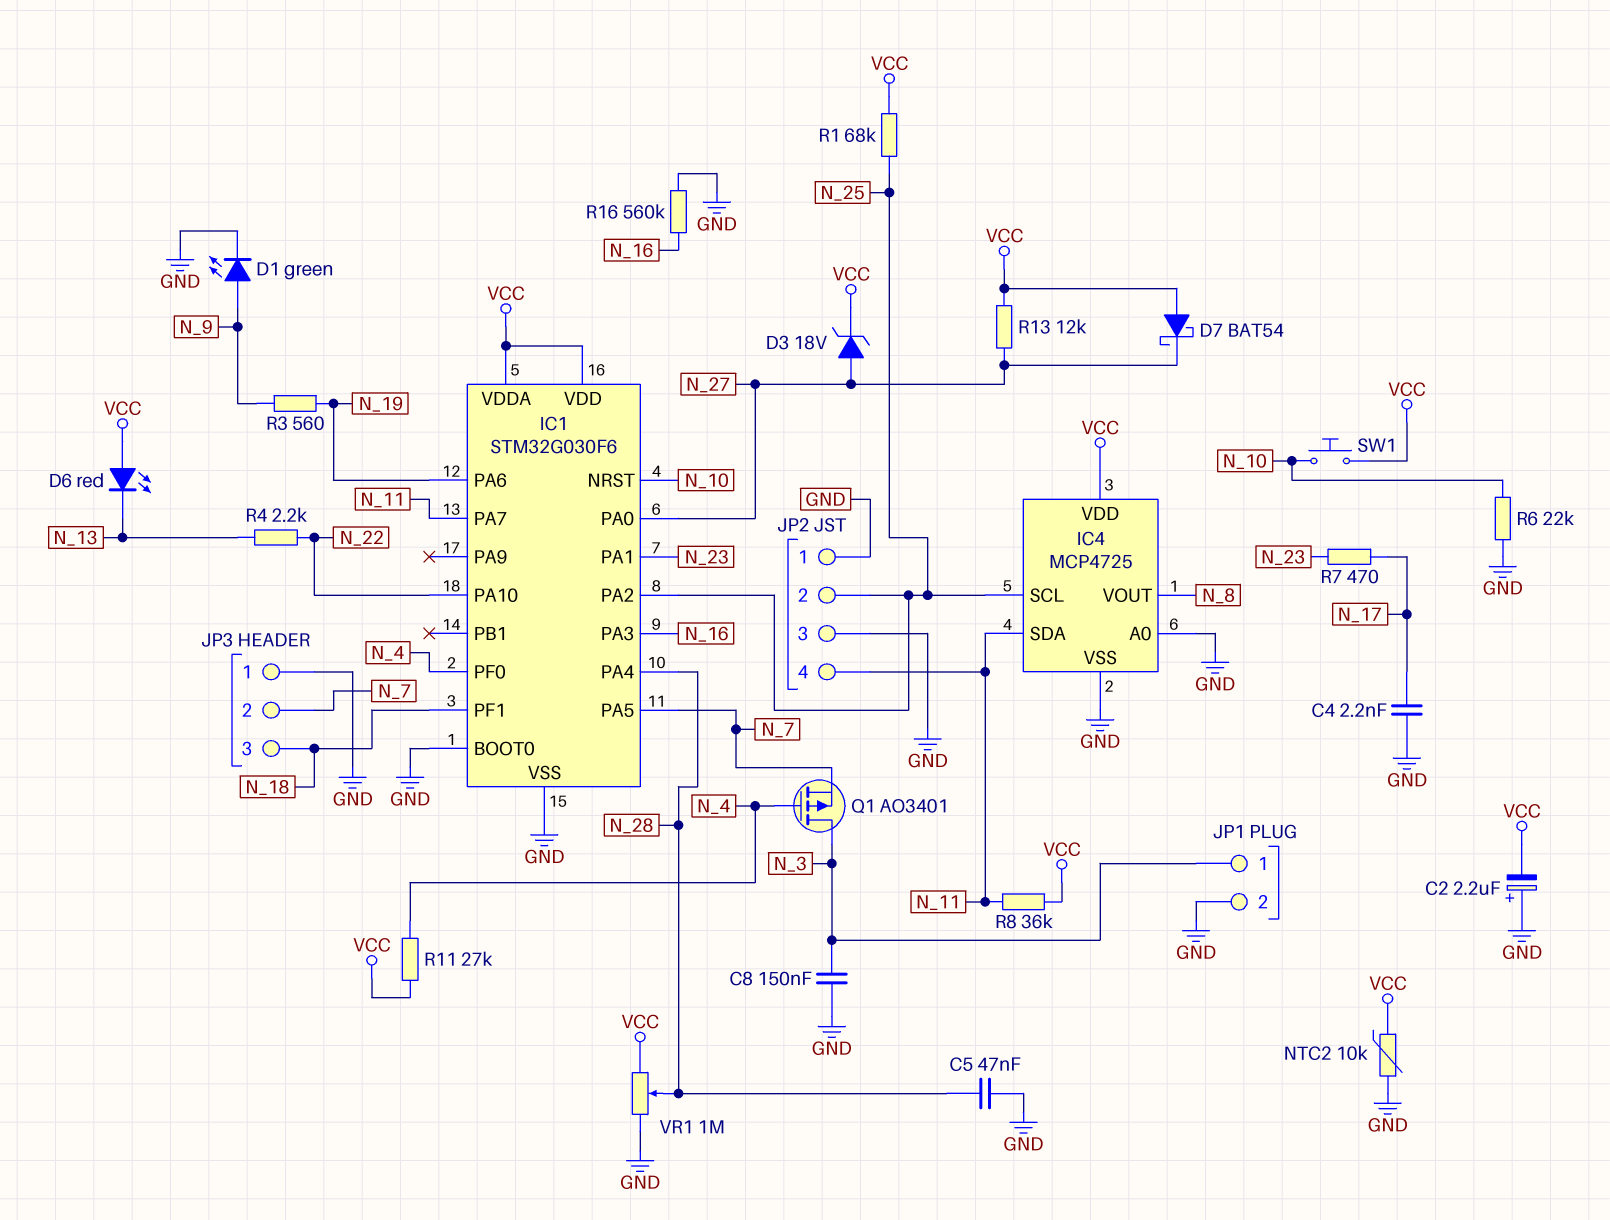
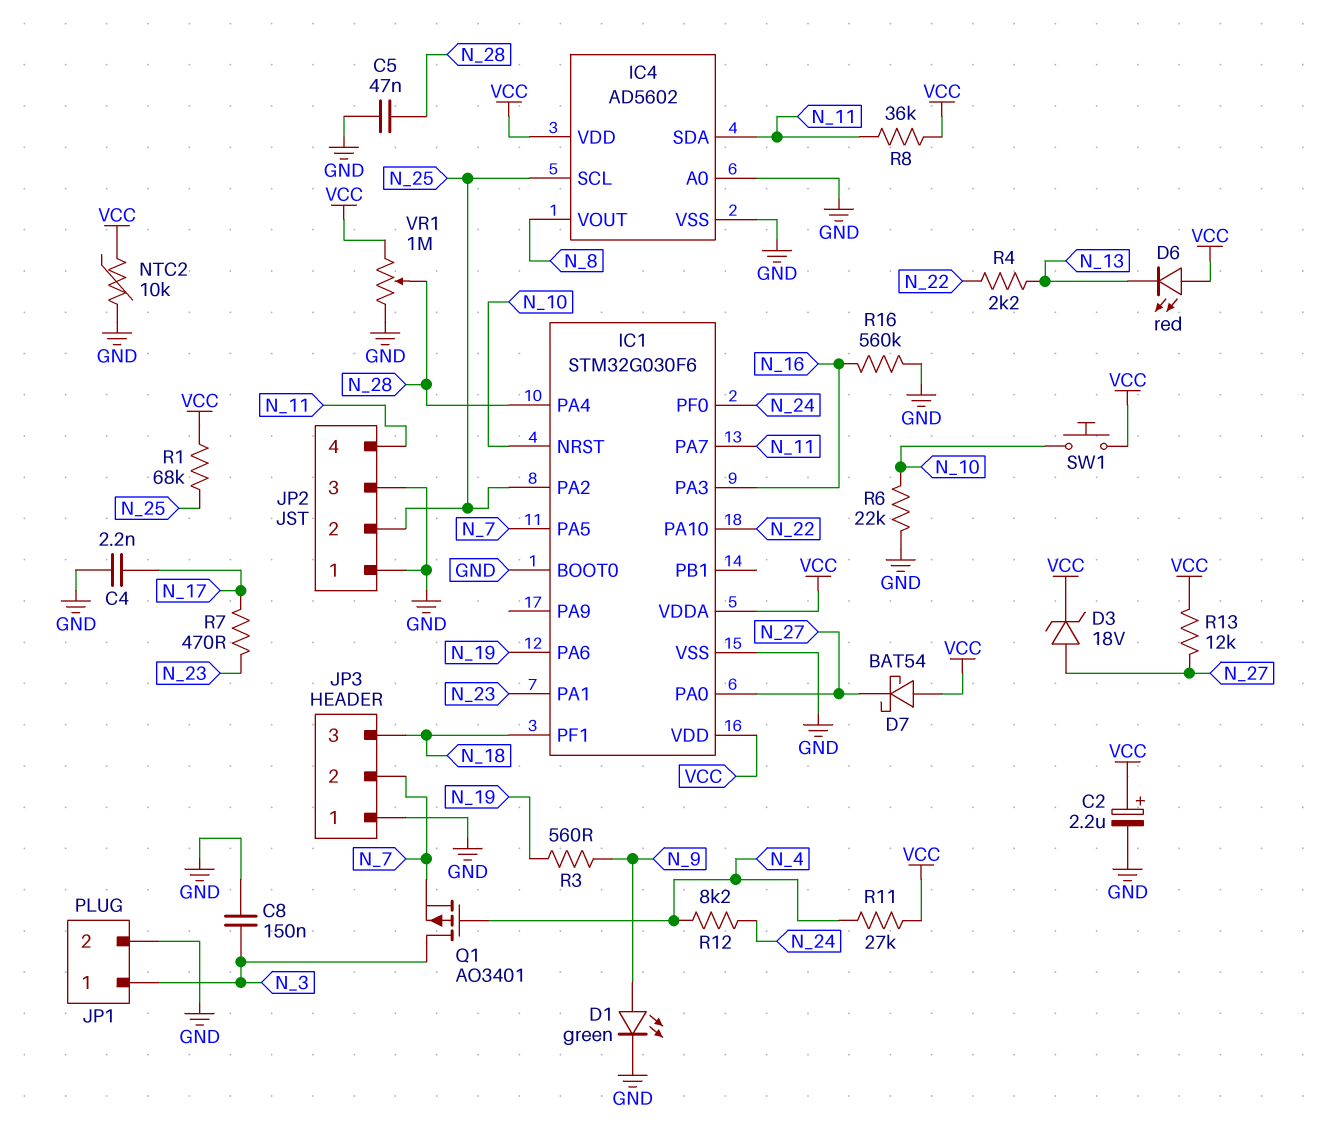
C2: 2.2uF (plus GND, minus VCC) -> 2.2uF (plus VCC, minus GND)
IC1 pin PF0: N_4 -> N_24
IC4: MCP4725 -> AD5602
R12: none -> 8.2k (N_4, N_24)

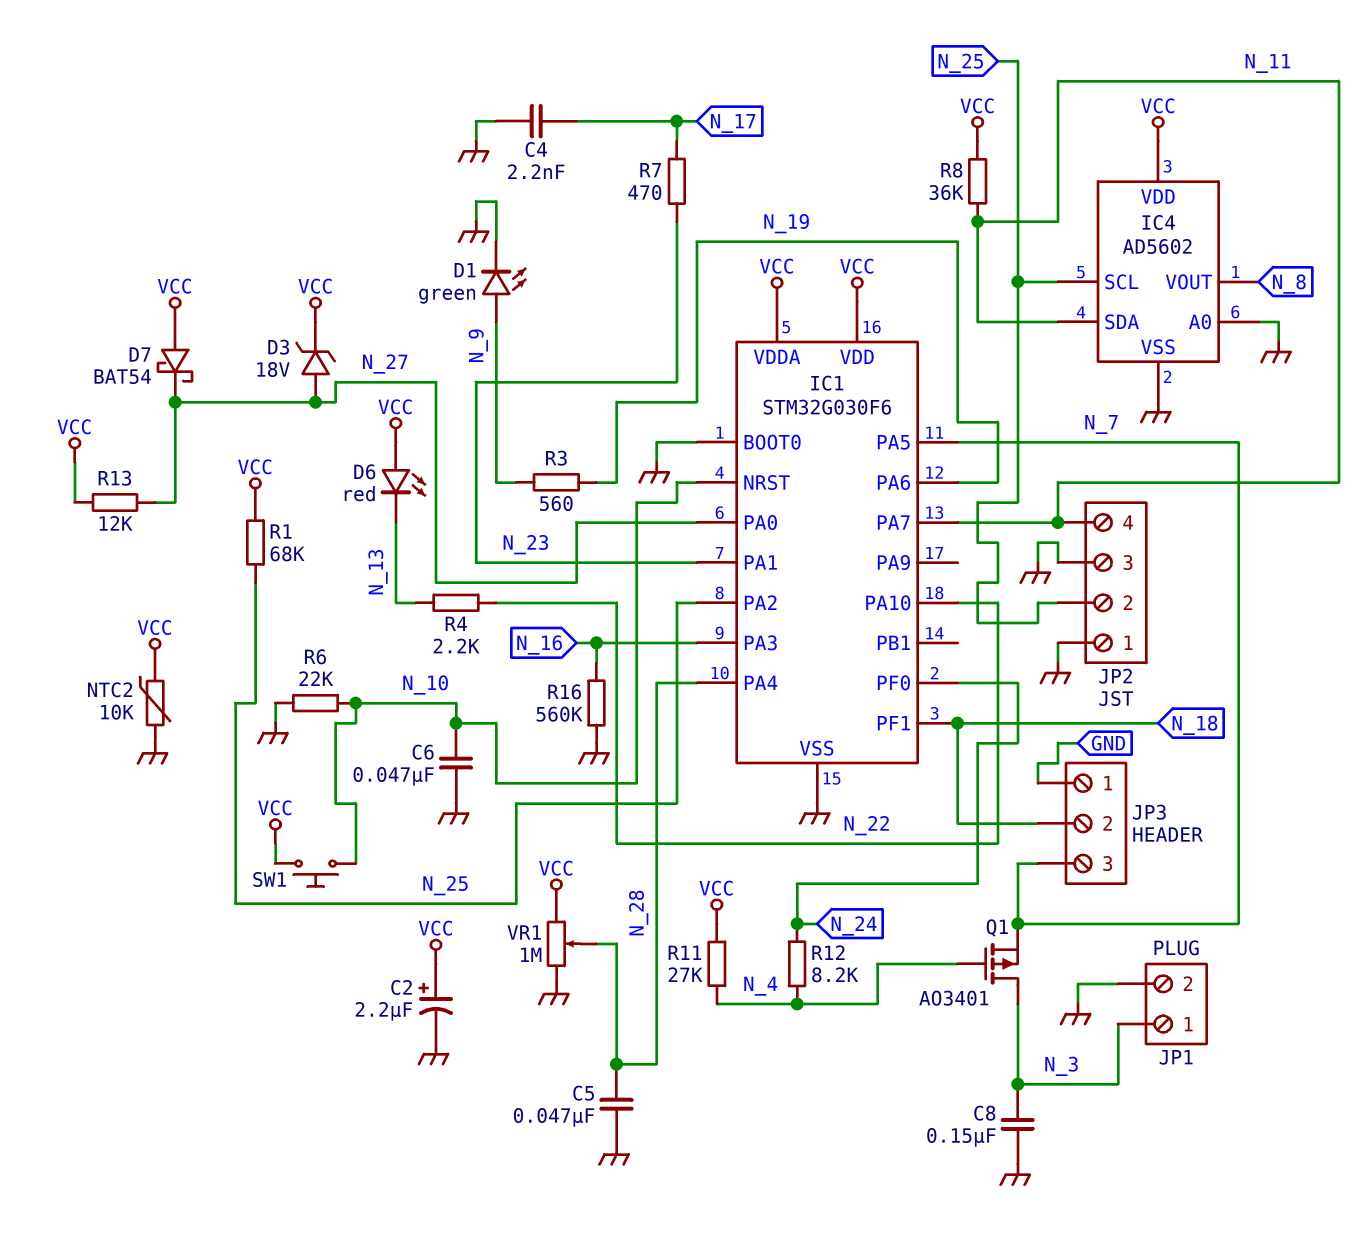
C6: none -> 47nF (GND, N_10)
JP3 pin 2: N_7 -> N_18
JP3 pin 3: N_18 -> N_7

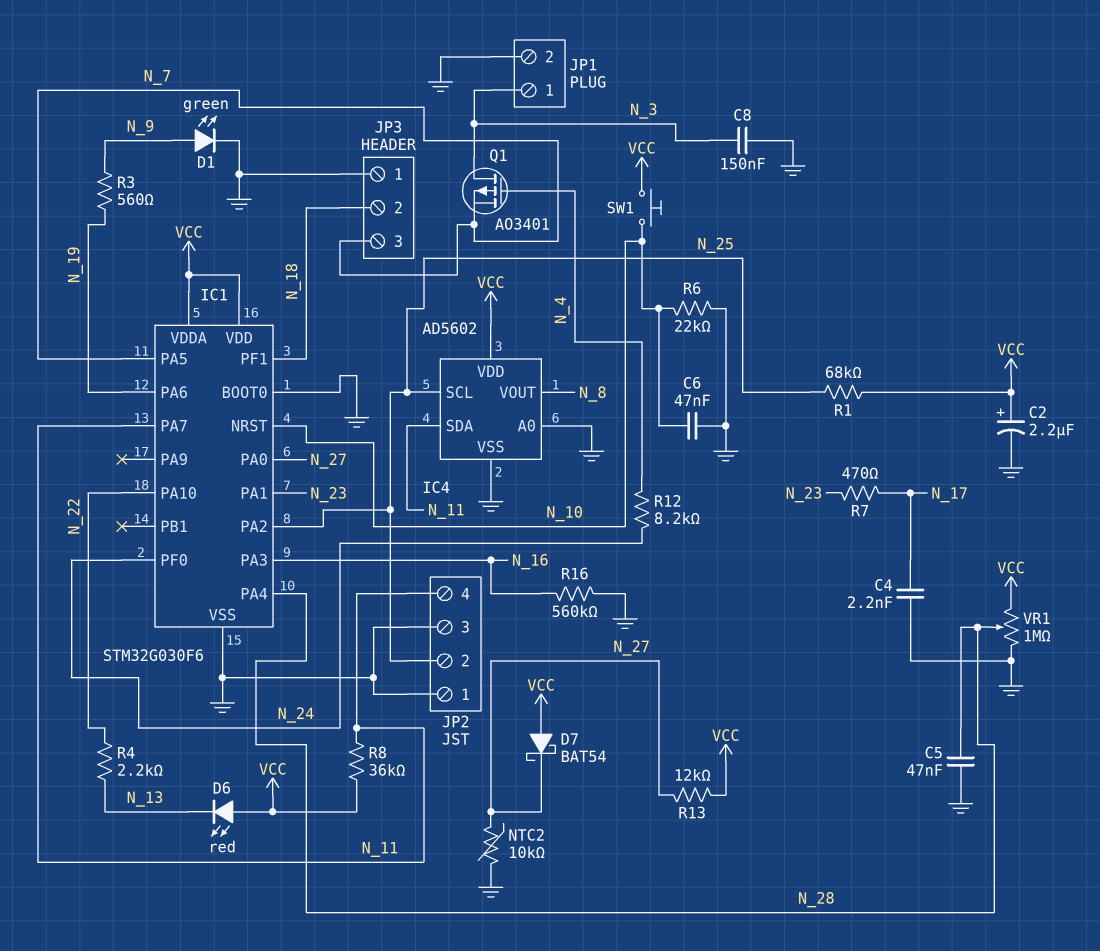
D3: zener 18V (A N_27, K VCC) -> none
NTC2: 10k (GND, VCC) -> 10k (GND, N_27)
R11: 27k (N_4, VCC) -> none

